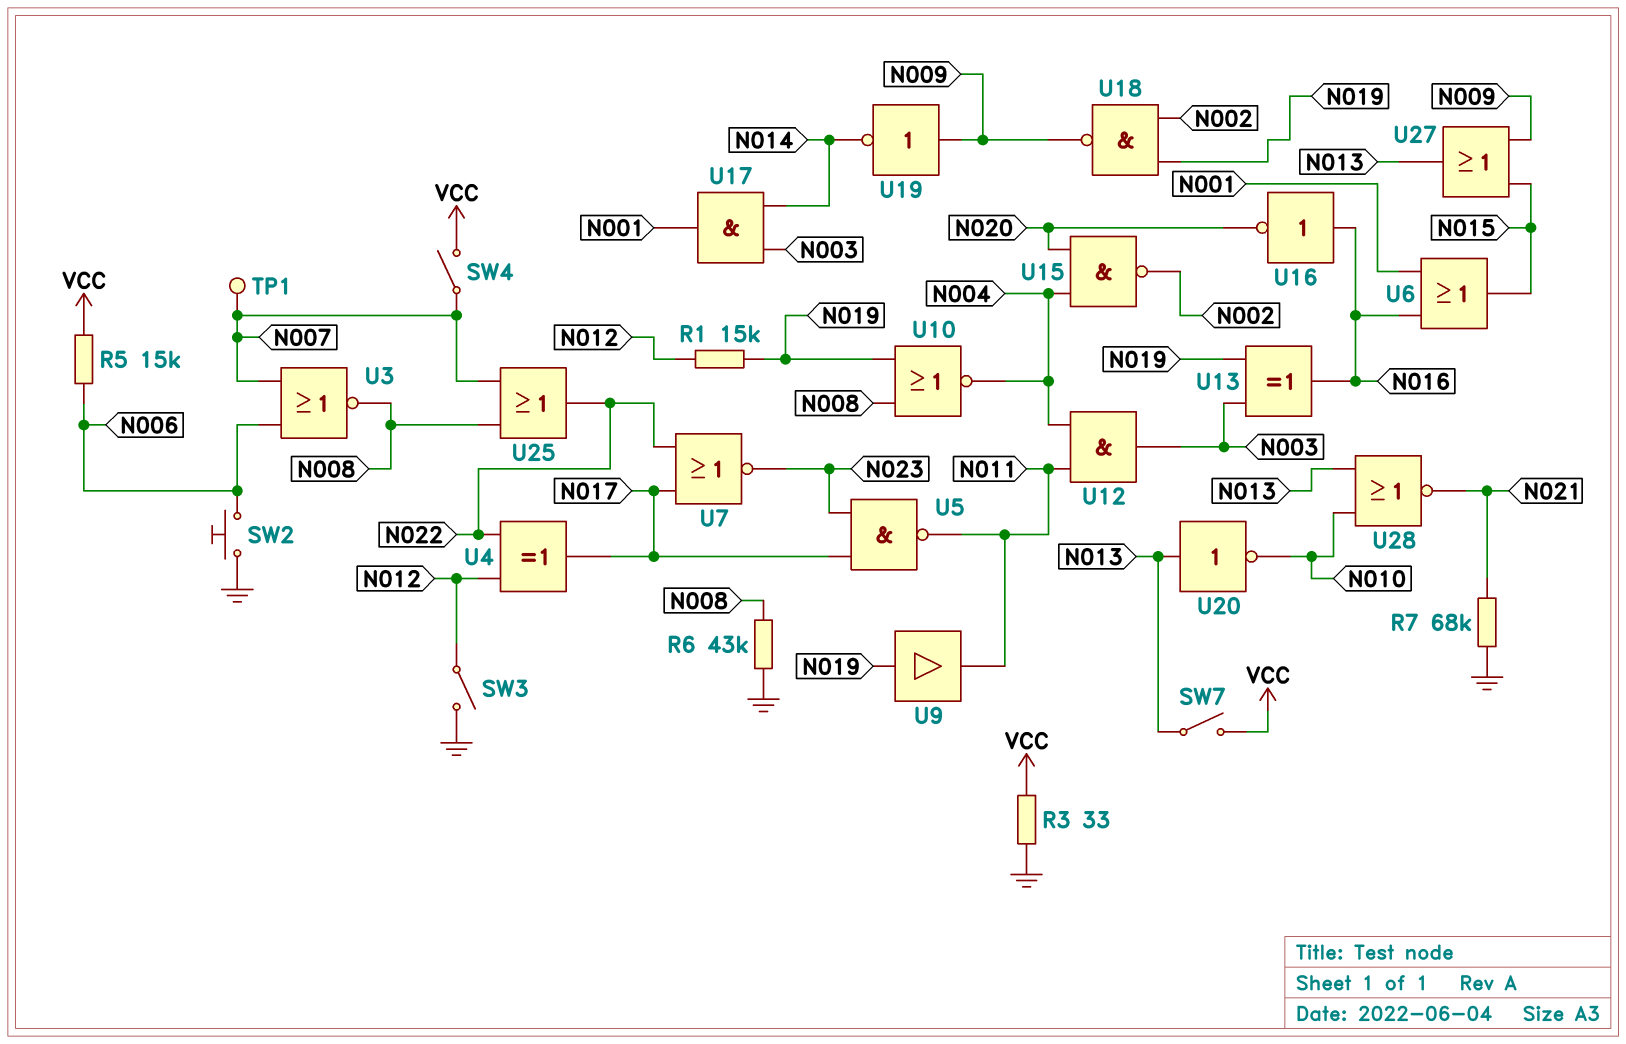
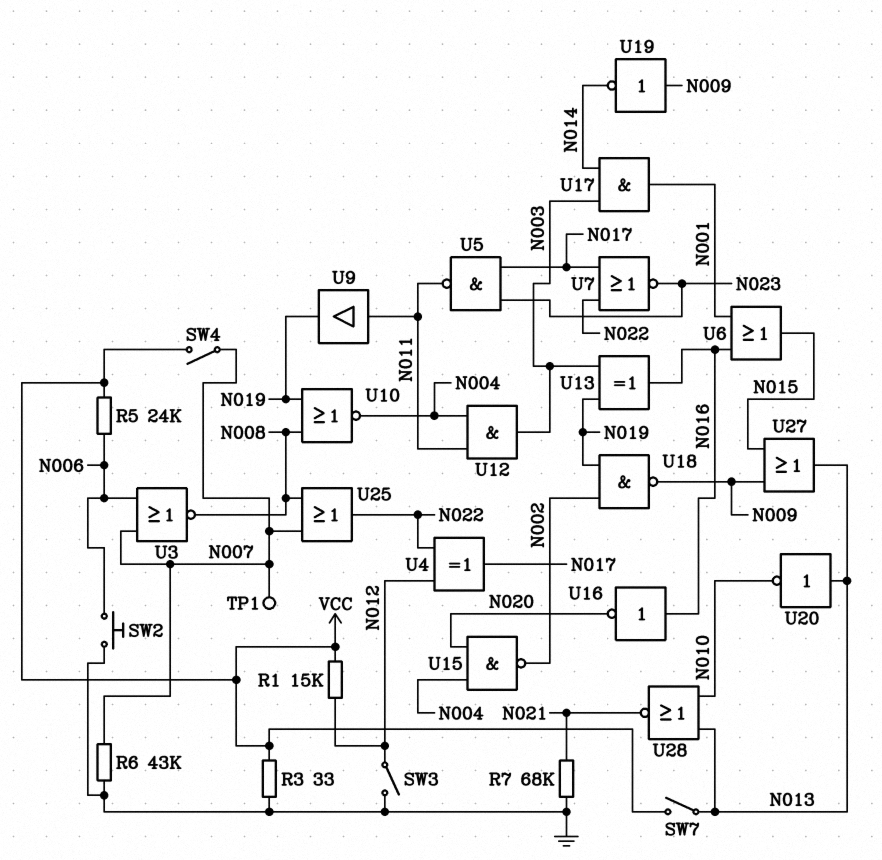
R1: 15k (N012, N019) -> 15k (N012, VCC)
R5: 15k (N006, VCC) -> 24k (N006, VCC)
R6: 43k (GND, N008) -> 43k (GND, N007)
U9: buffer (in N019, out N011) -> buffer (in N011, out N019)

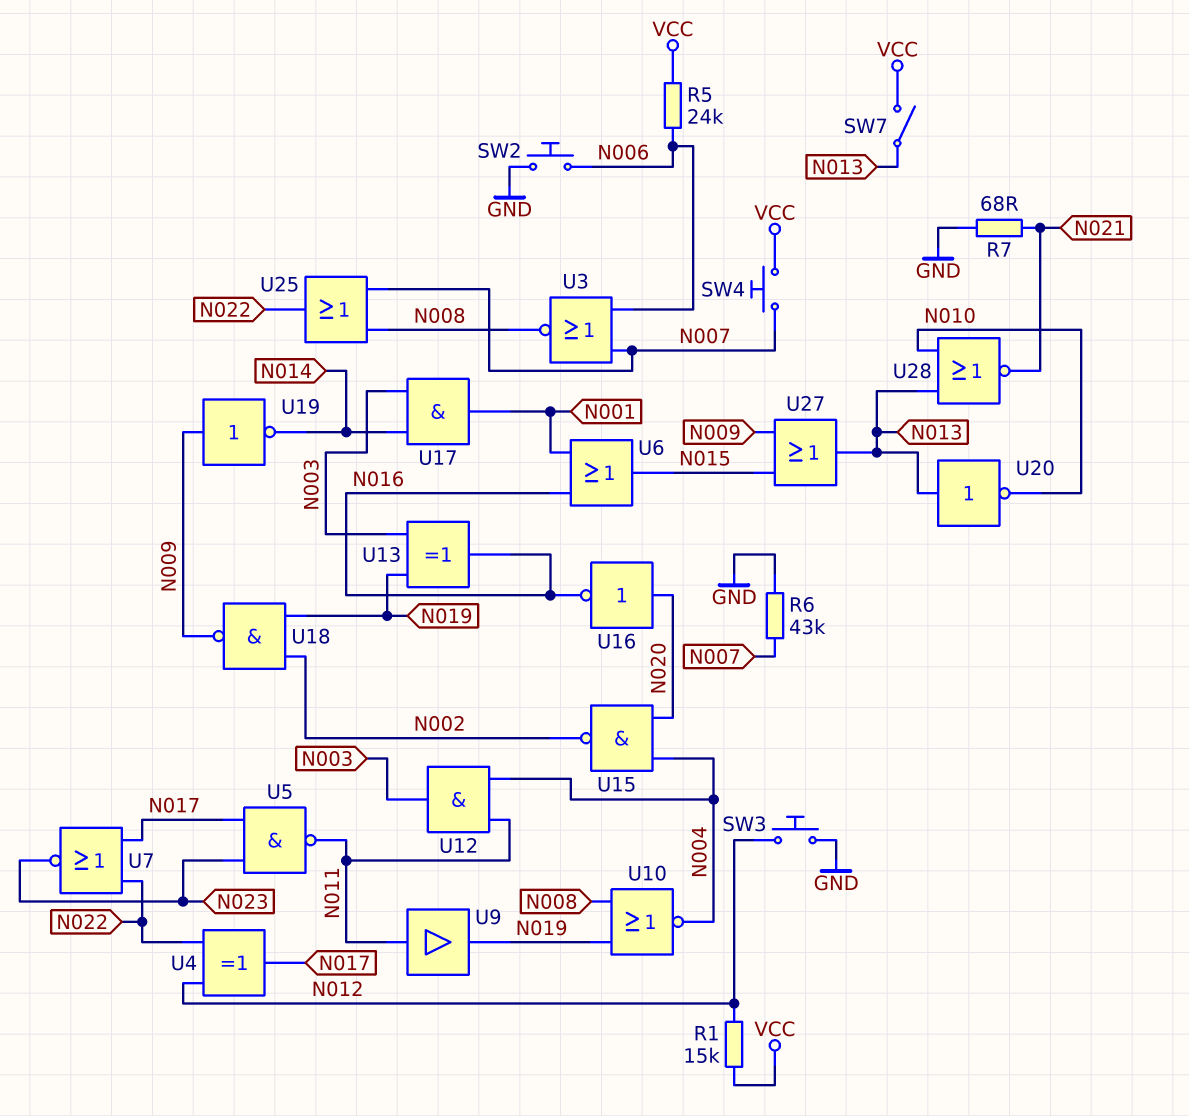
R3: 33 (GND, VCC) -> none
R7: 68k (GND, N021) -> 68 (GND, N021)
SW3: switch (GND, N012) -> button (GND, N012)
SW4: switch (N007, VCC) -> button (N007, VCC)
TP1: test point (N007) -> none
U16: NOT (in N016, out N020) -> NOT (in N020, out N016)

